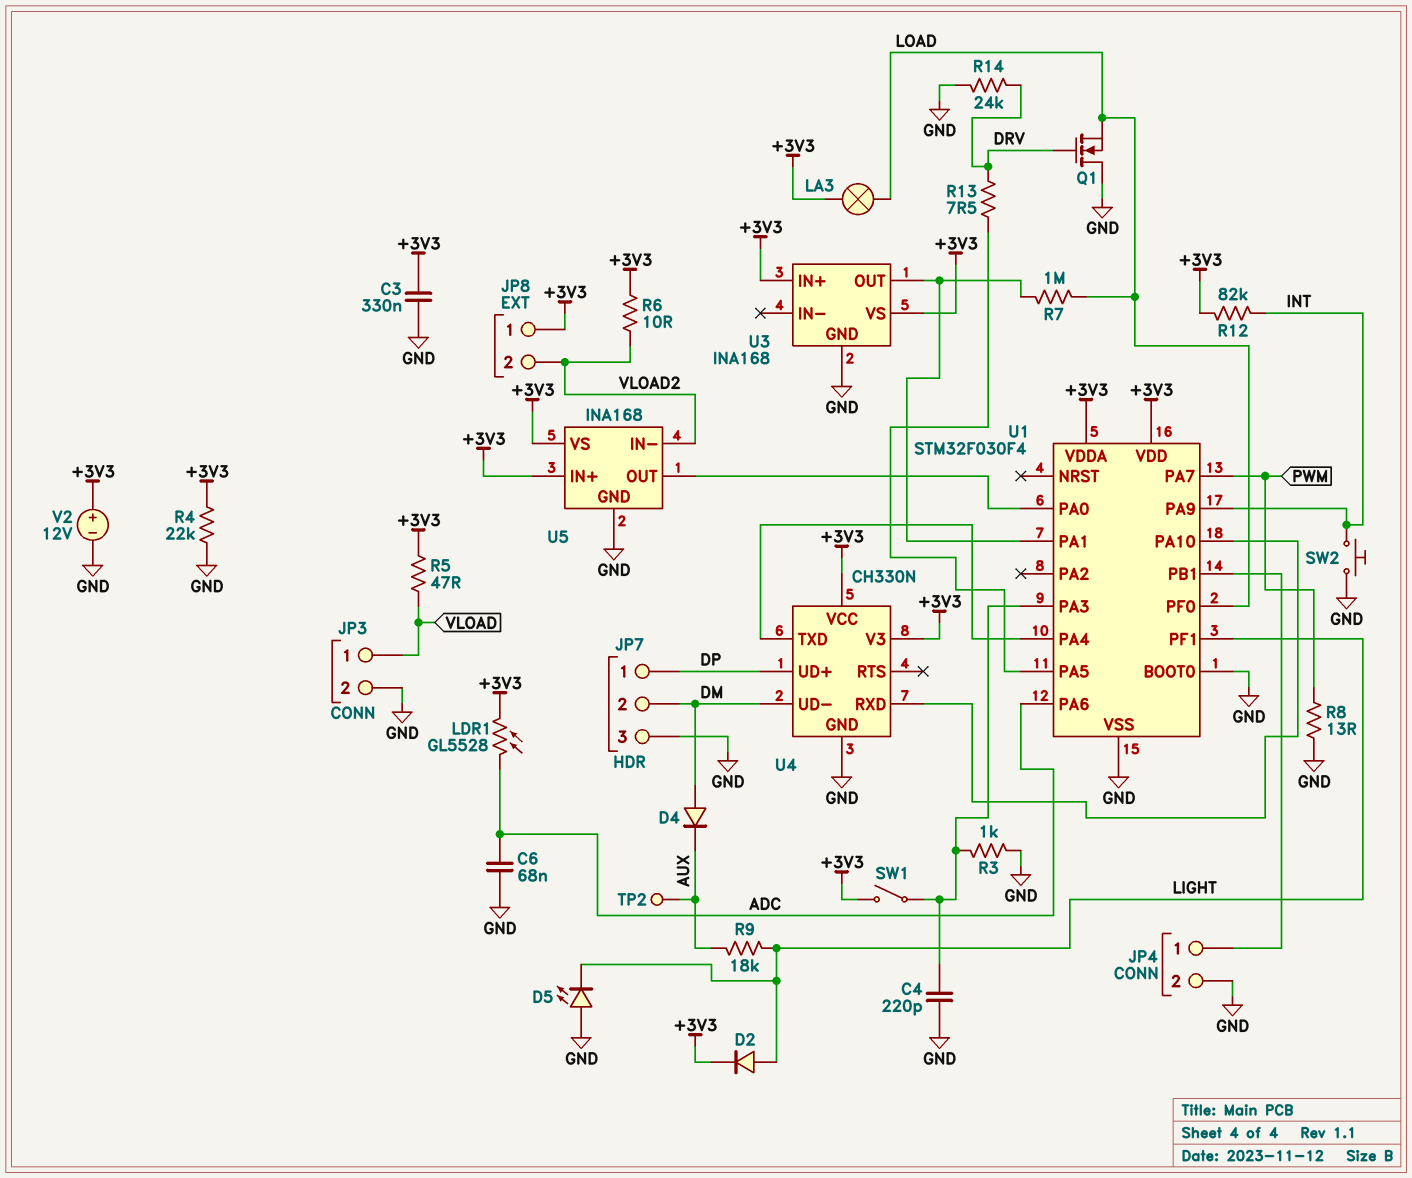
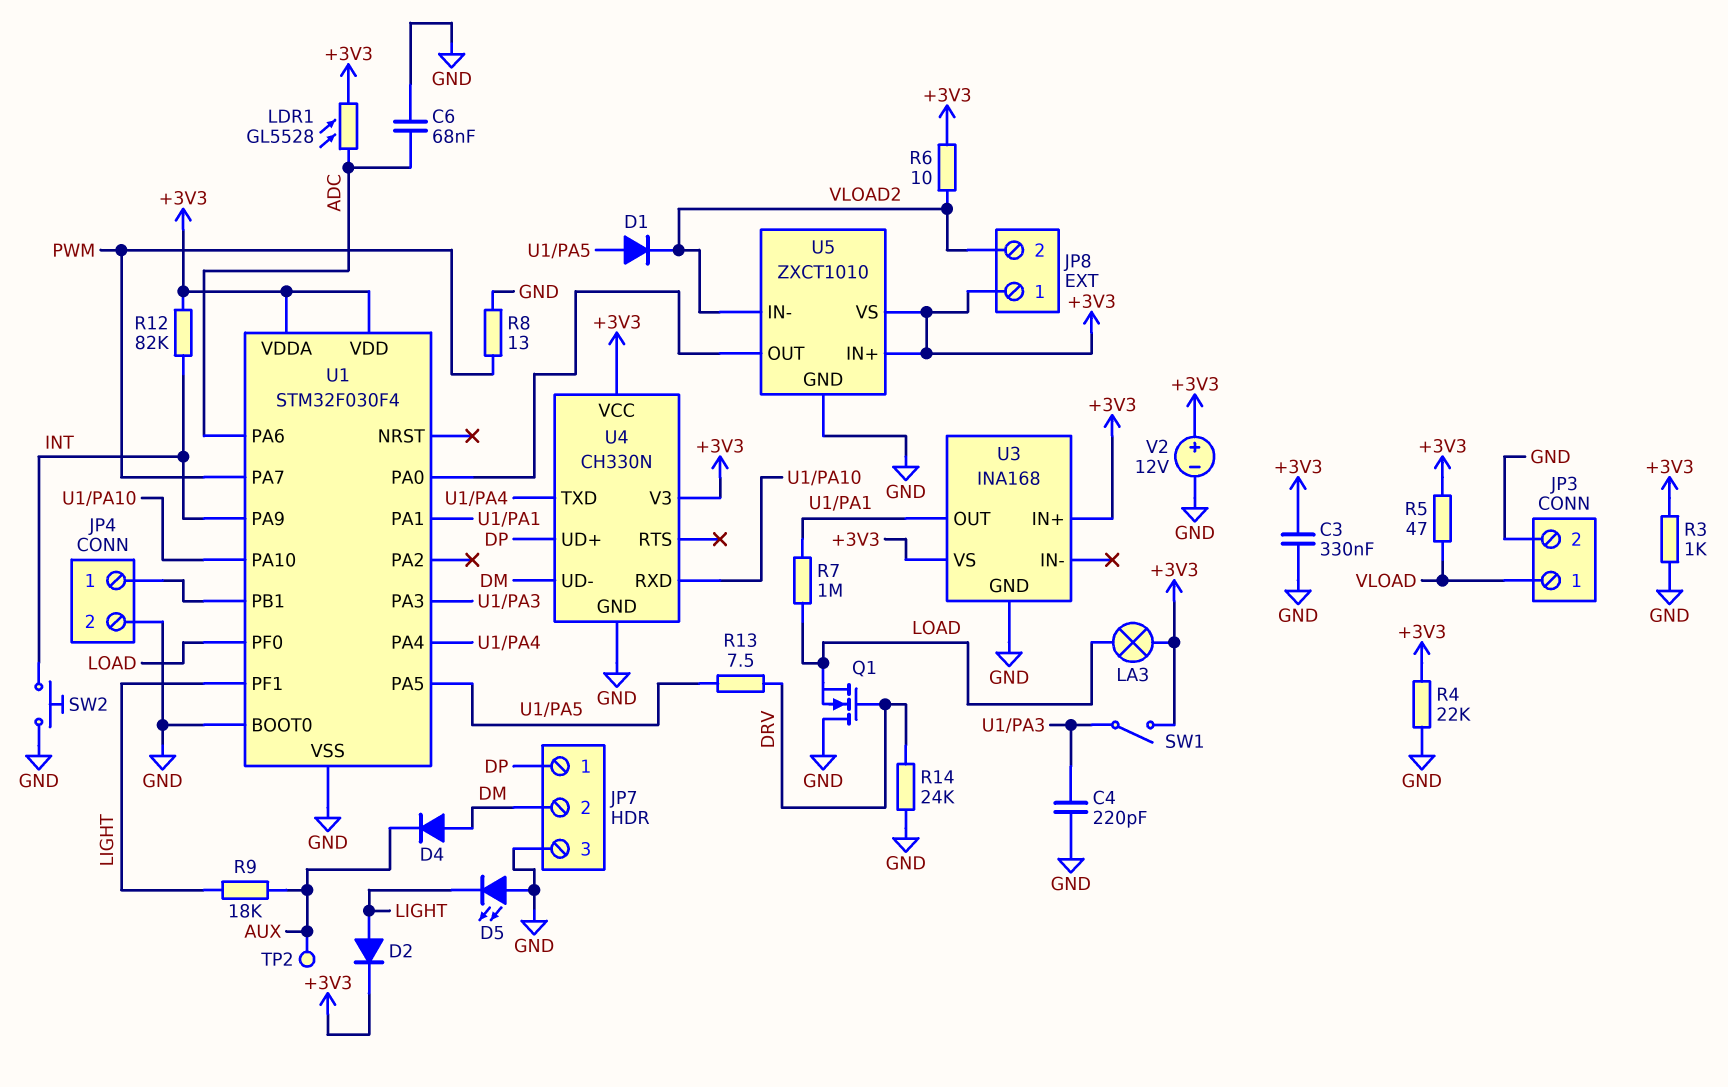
D1: none -> diode (A U1/PA5, K VLOAD2)
R3: 1k (GND, U1/PA3) -> 1k (+3V3, GND)
U5: INA168 -> ZXCT1010

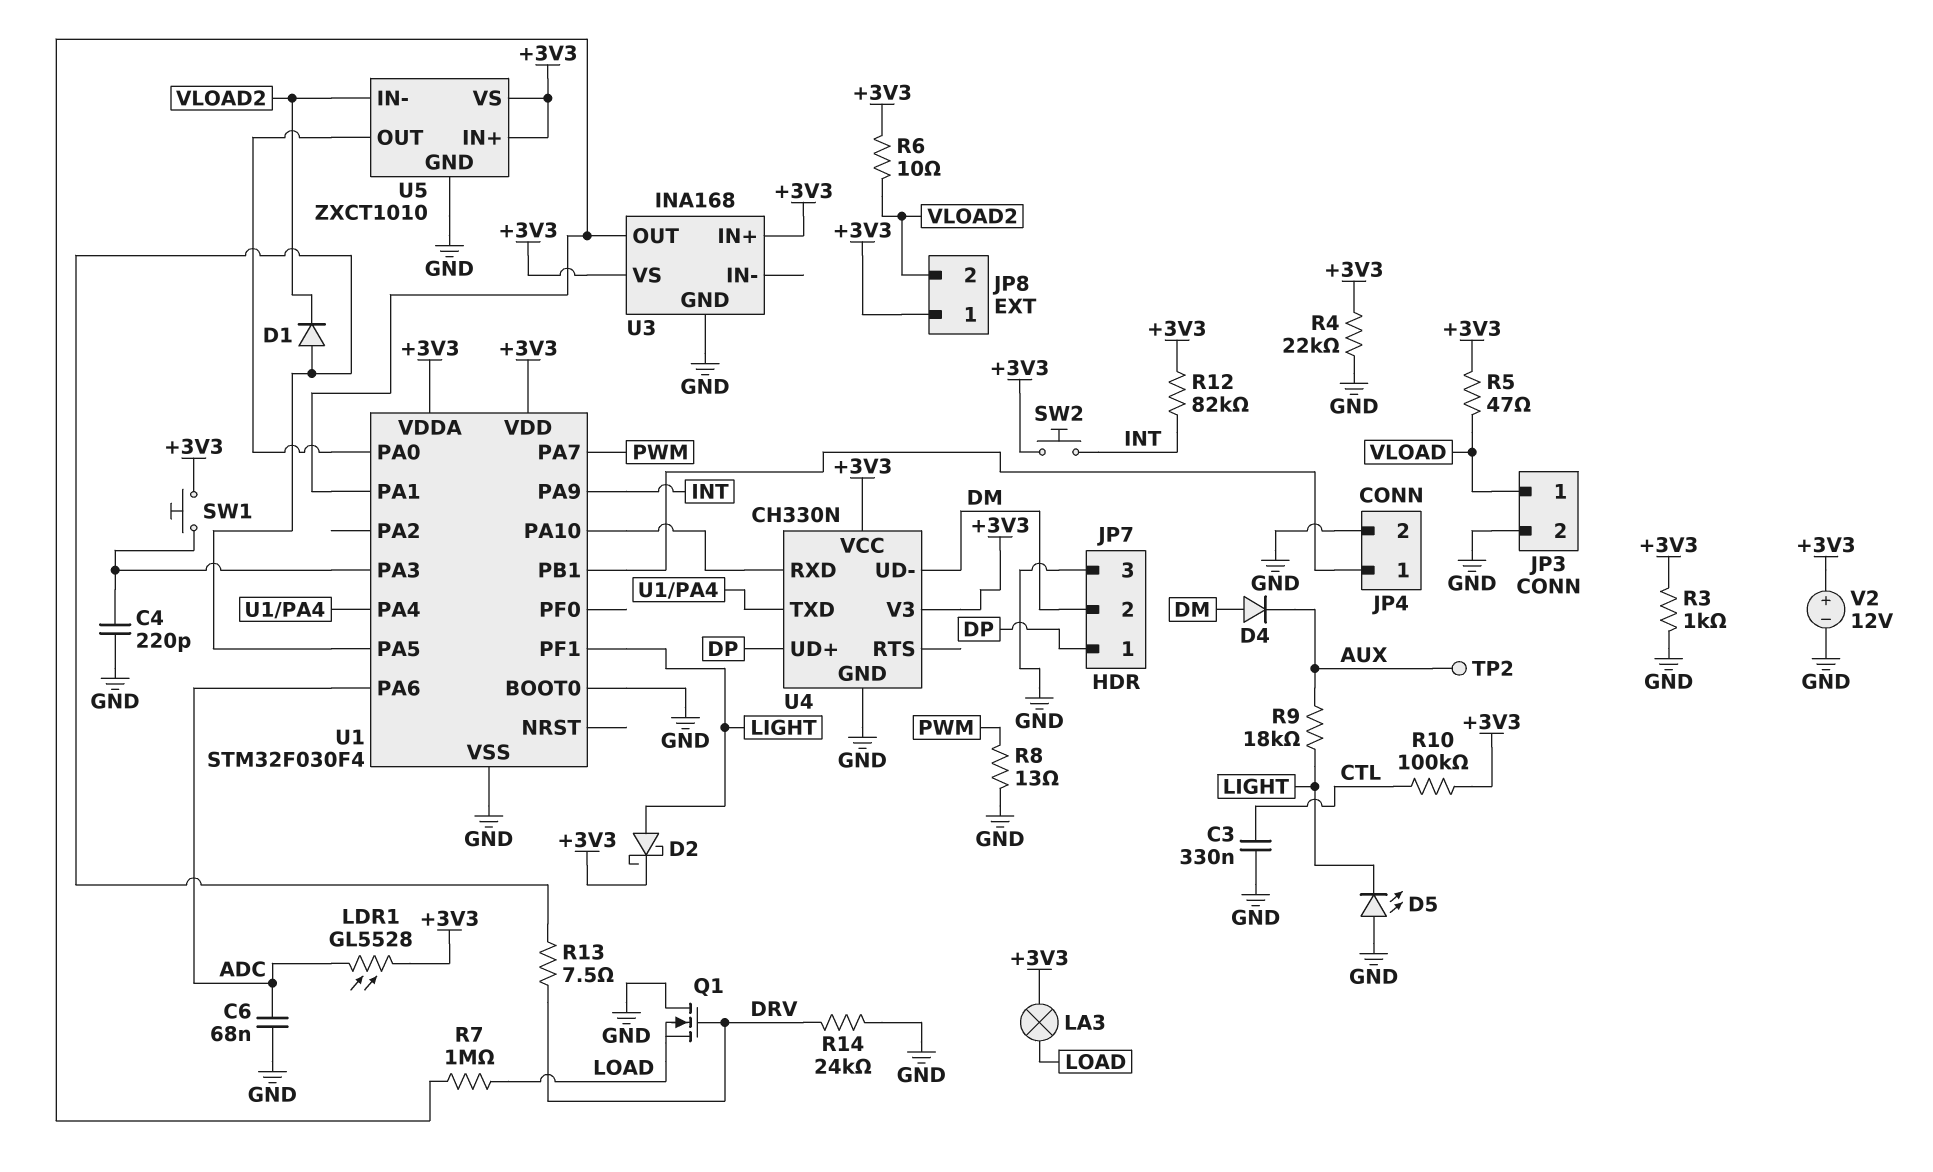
C3: 330nF (+3V3, GND) -> 330nF (CTL, GND)
D2: diode (A LIGHT, K +3V3) -> schottky (A LIGHT, K +3V3)
R10: none -> 100k (+3V3, CTL)
SW1: switch (+3V3, U1/PA3) -> button (+3V3, U1/PA3)
SW2: button (GND, INT) -> button (+3V3, INT)
U1 pin PF0: LOAD -> none

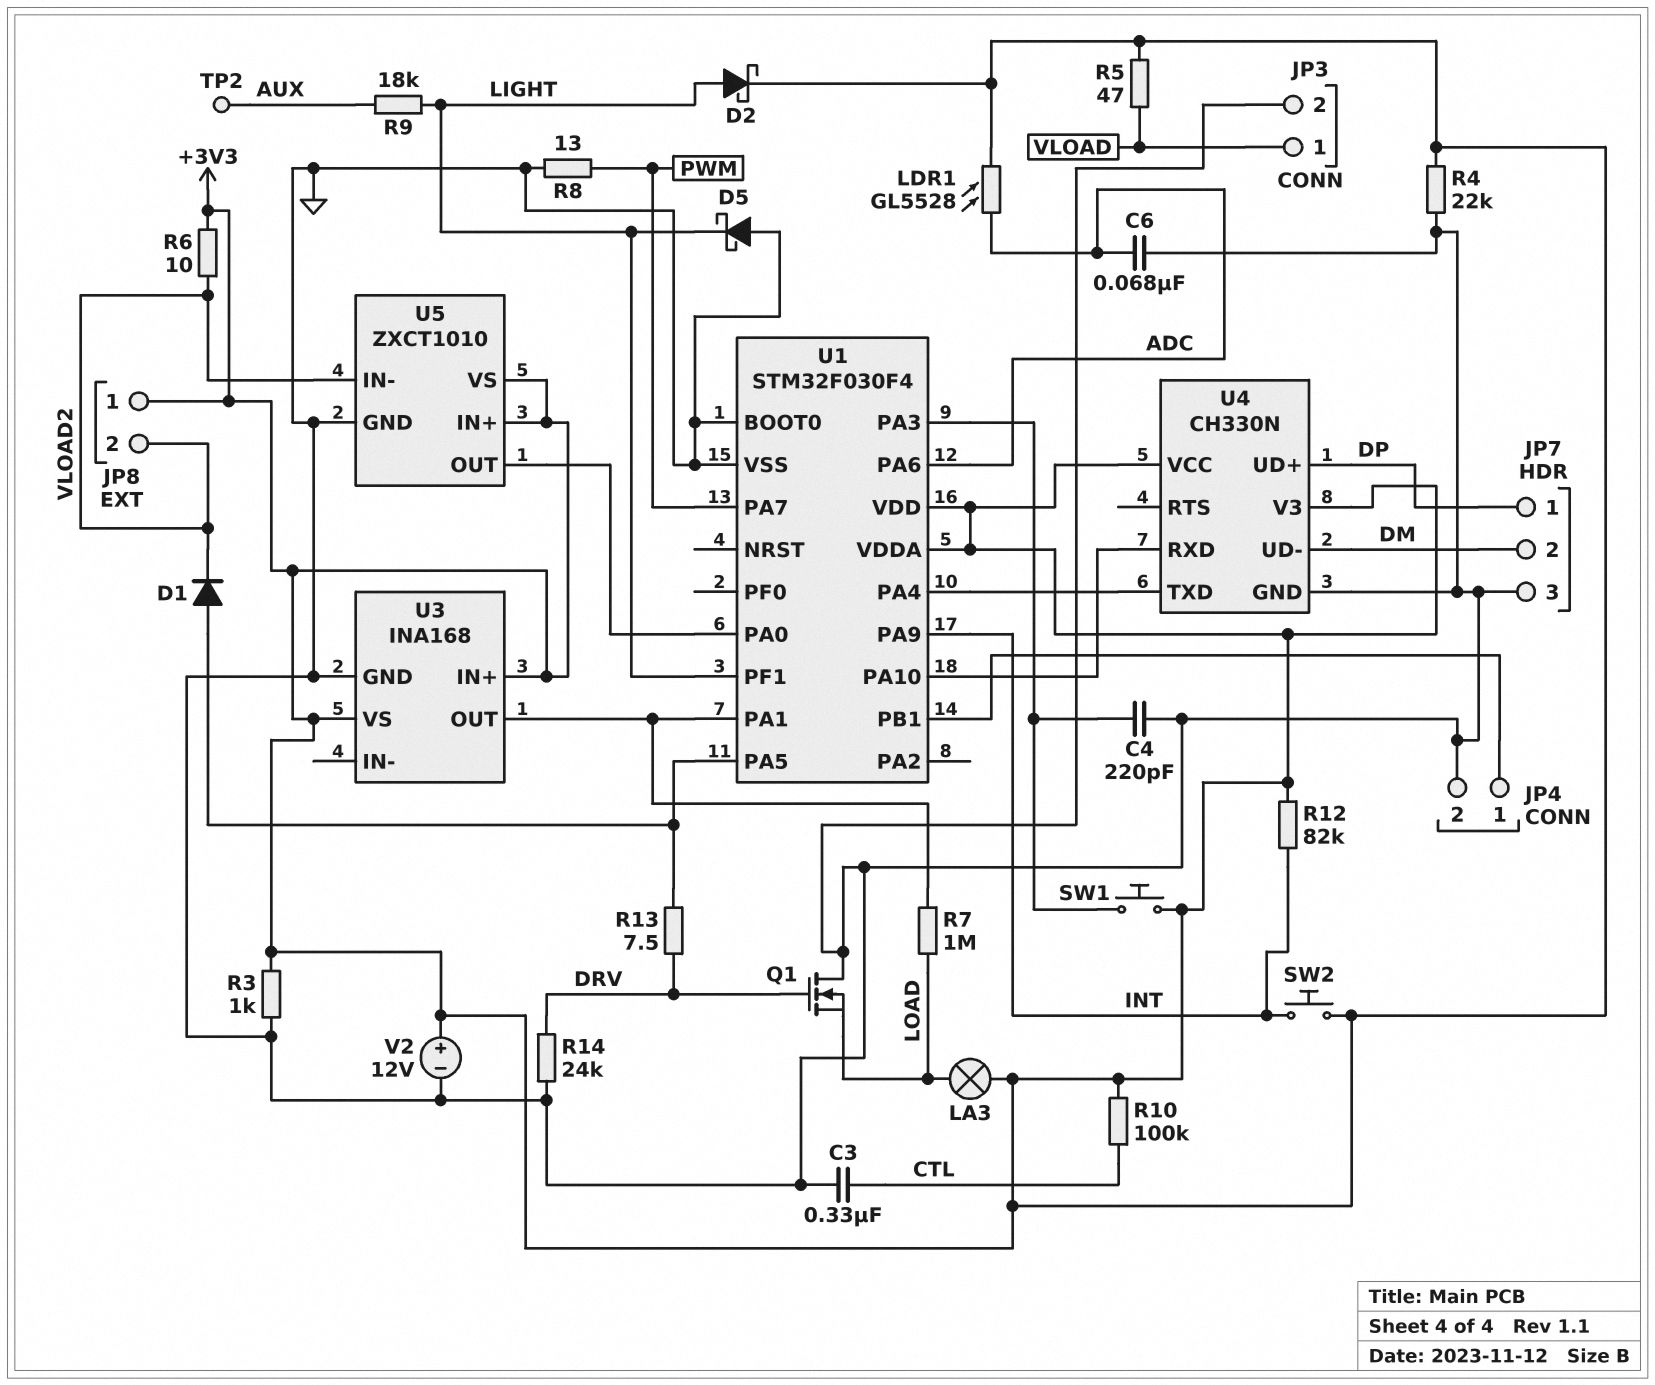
D4: diode (A DM, K AUX) -> none
D5: LED (A GND, K LIGHT) -> schottky (A GND, K LIGHT)

